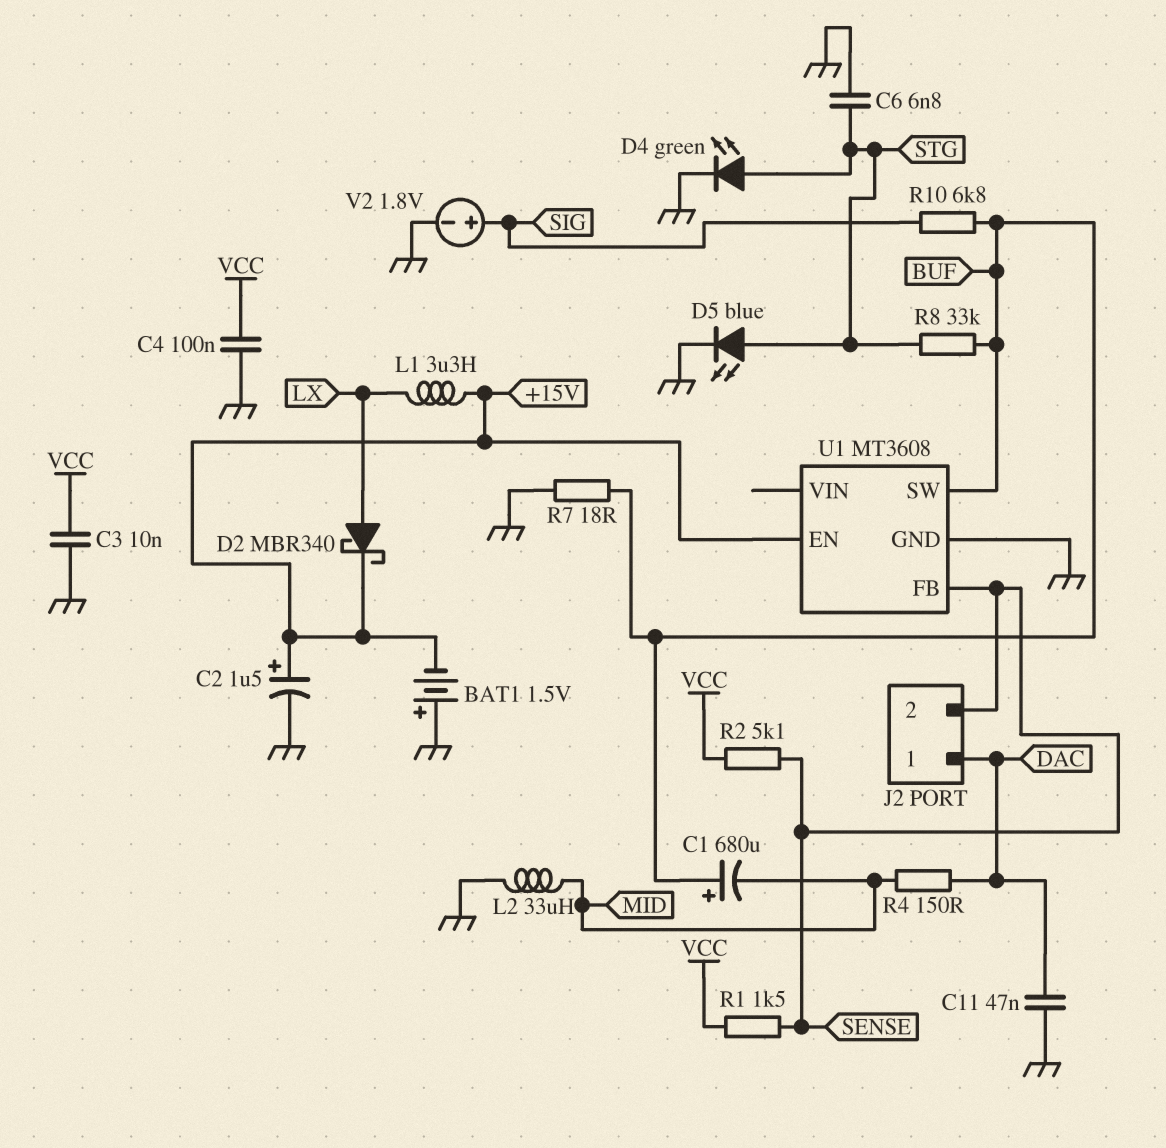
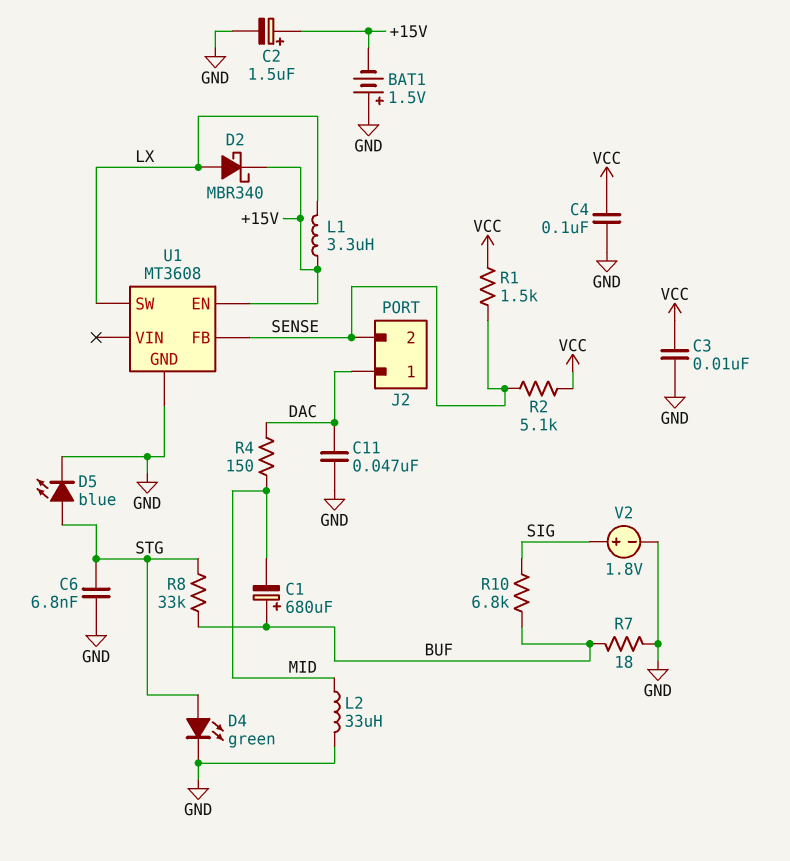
U1 pin SW: BUF -> LX

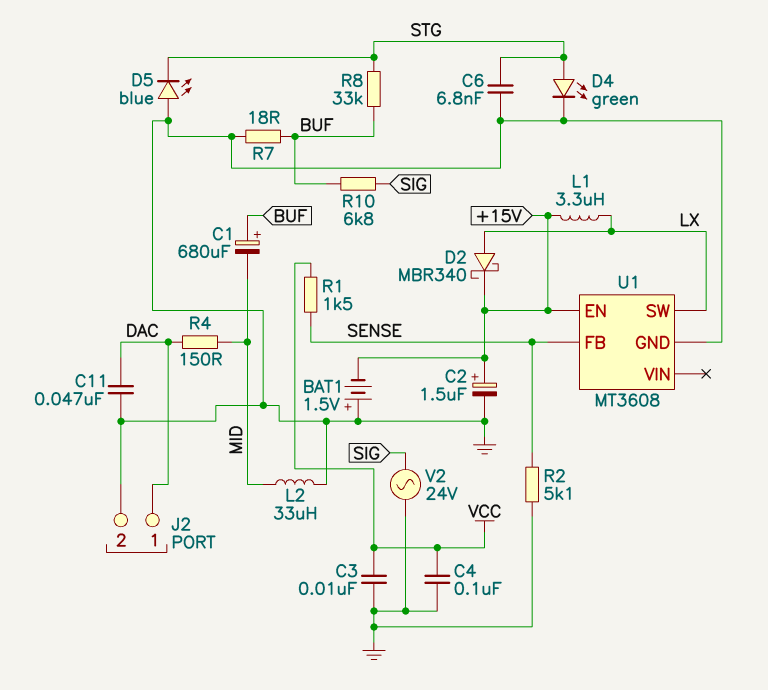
D5: LED blue (A STG, K GND) -> LED blue (A GND, K STG)
J2 pin 2: SENSE -> GND
R2: 5.1k (SENSE, VCC) -> 5.1k (GND, SENSE)
V2: 1.8V (plus SIG, minus GND) -> AC 24V (GND, SIG)

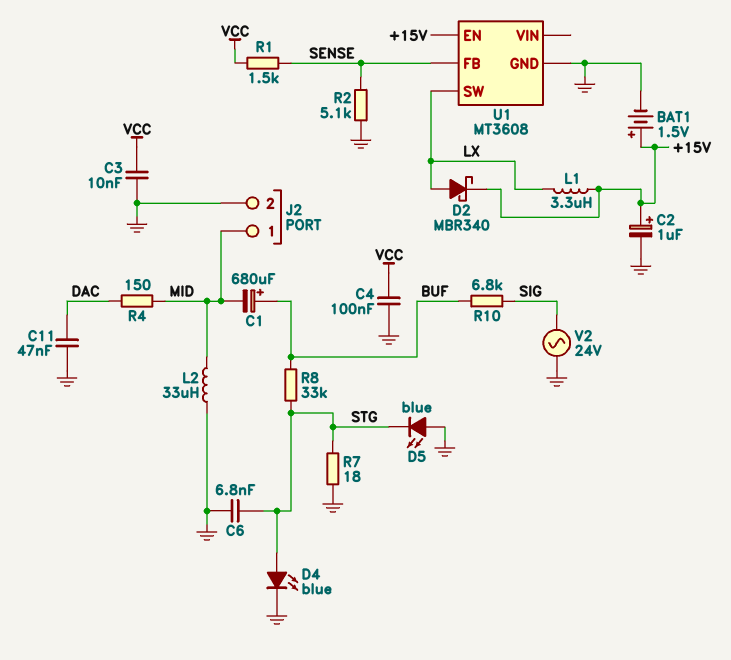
BAT1: 1.5V (plus GND, minus +15V) -> 1.5V (plus +15V, minus GND)
C2: 1.5uF (plus +15V, minus GND) -> 1uF (plus +15V, minus GND)
D4: LED green (A STG, K GND) -> LED blue (A STG, K GND)
J2 pin 1: DAC -> MID
R7: 18 (BUF, GND) -> 18 (GND, STG)

